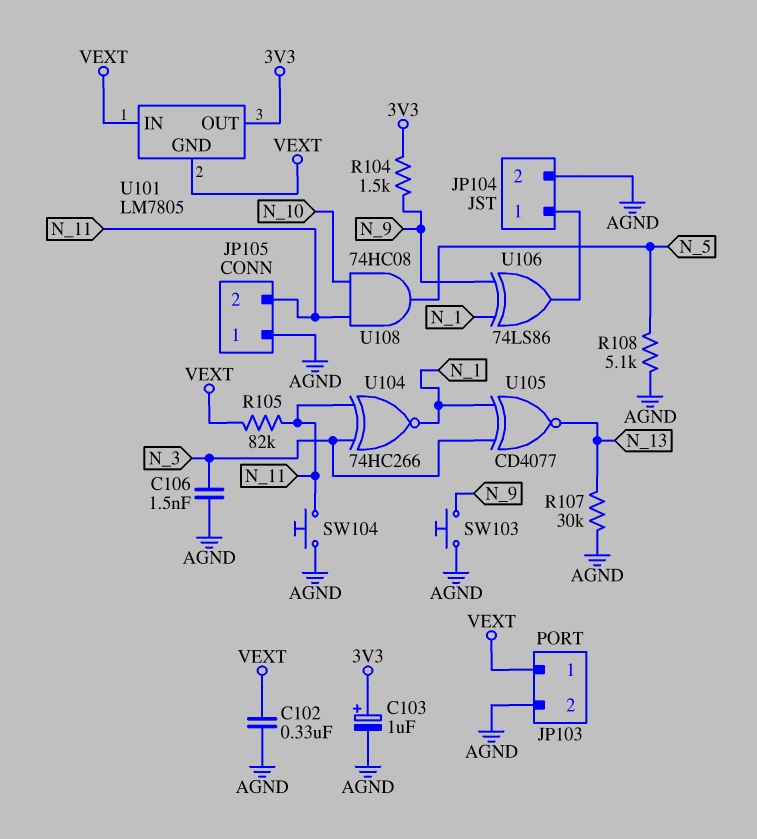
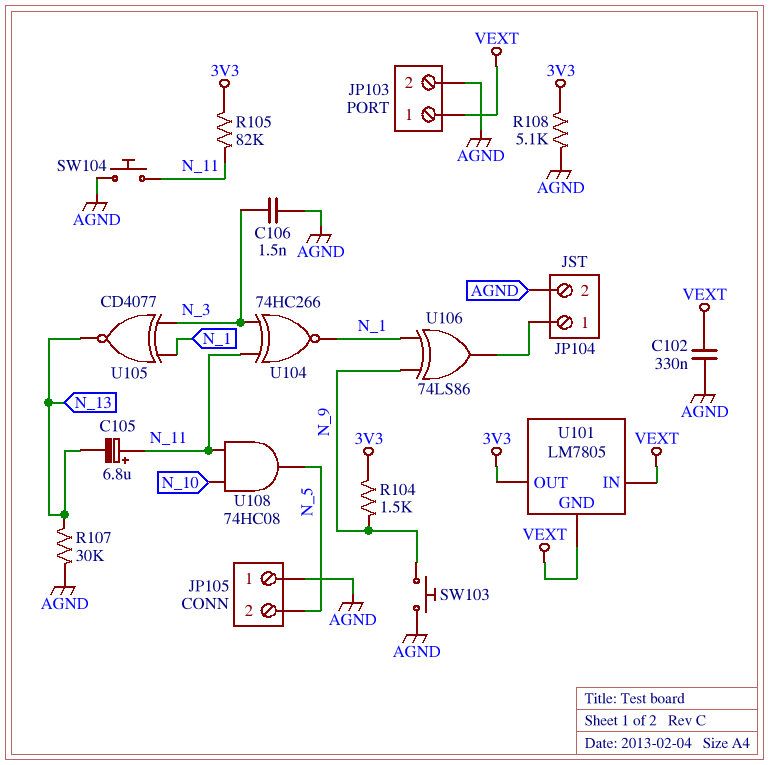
C103: 1uF (plus 3V3, minus AGND) -> none
C105: none -> 6.8uF (plus N_11, minus N_13)
JP105 pin 2: N_11 -> N_5
R105: 82k (N_11, VEXT) -> 82k (3V3, N_11)
R108: 5.1k (AGND, N_5) -> 5.1k (3V3, AGND)

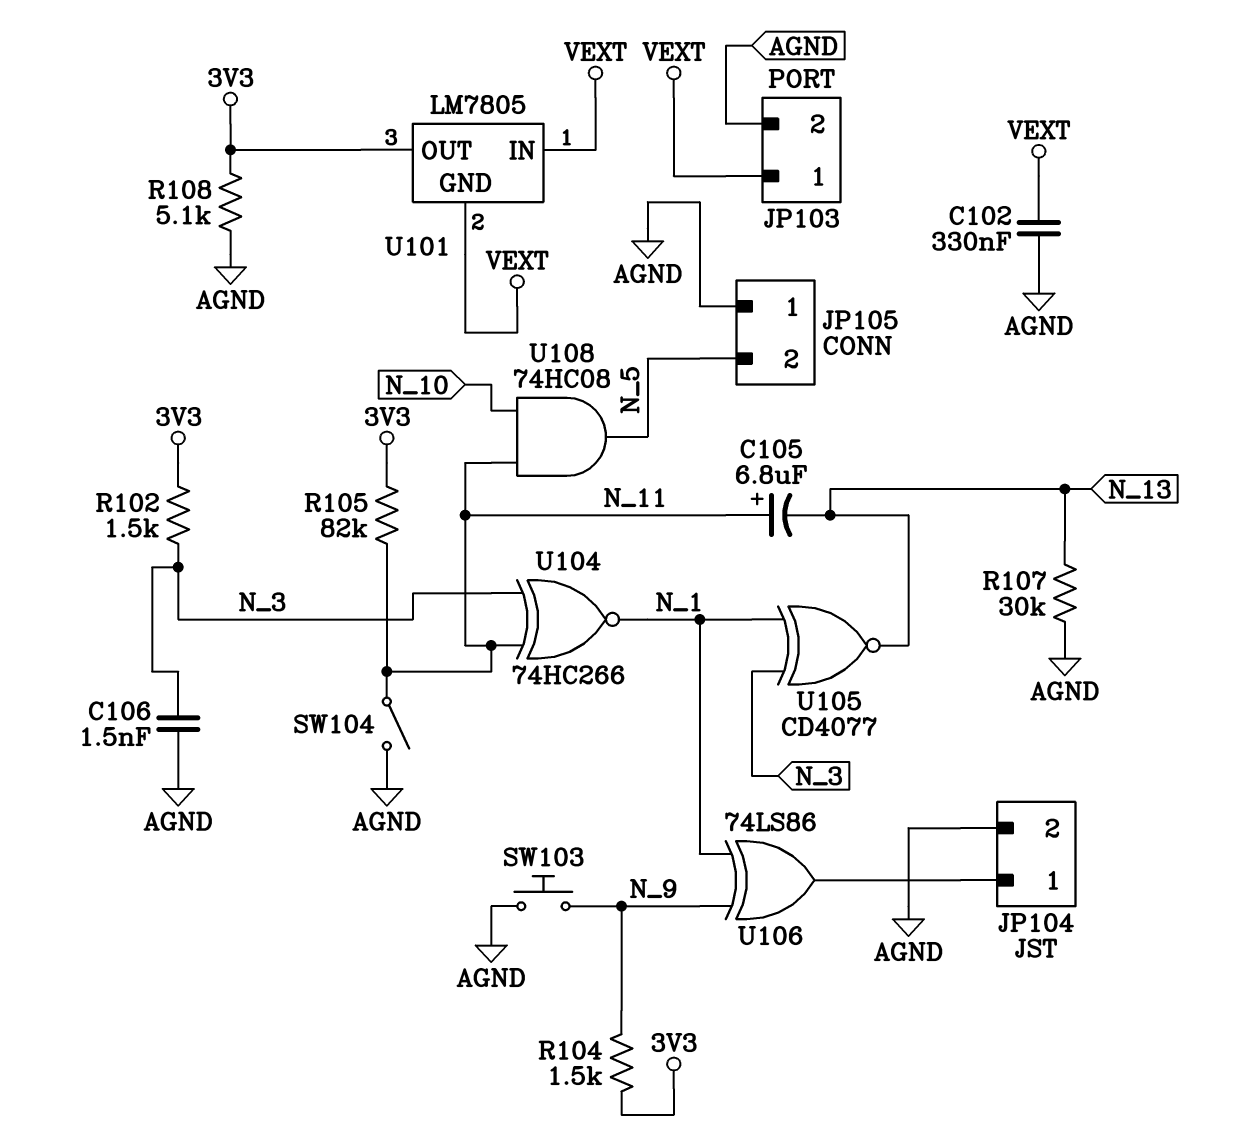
R102: none -> 1.5k (3V3, N_3)
SW104: button (AGND, N_11) -> switch (AGND, N_11)

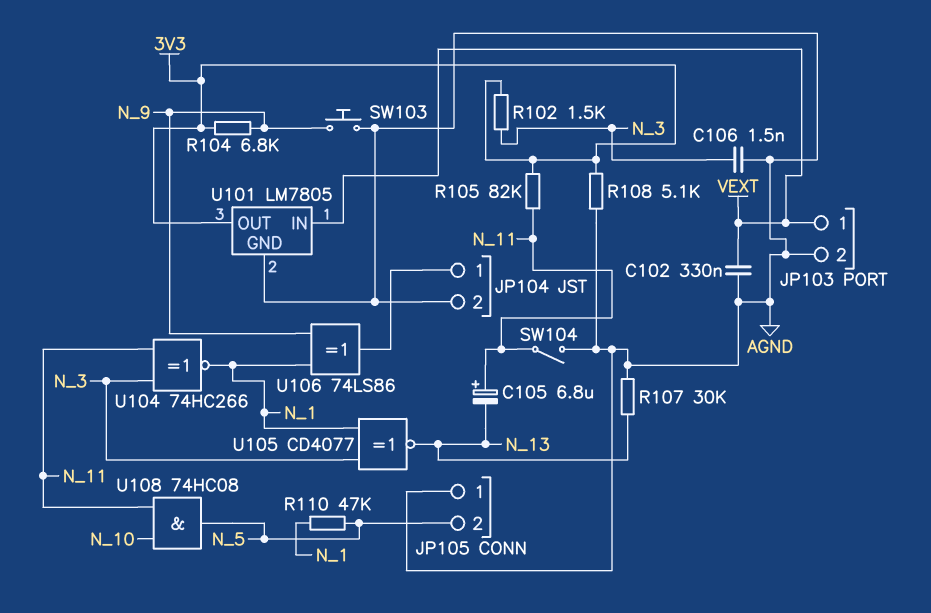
R104: 1.5k (3V3, N_9) -> 6.8k (3V3, N_9)
R110: none -> 47k (N_1, N_5)
U101 pin GND: VEXT -> AGND

